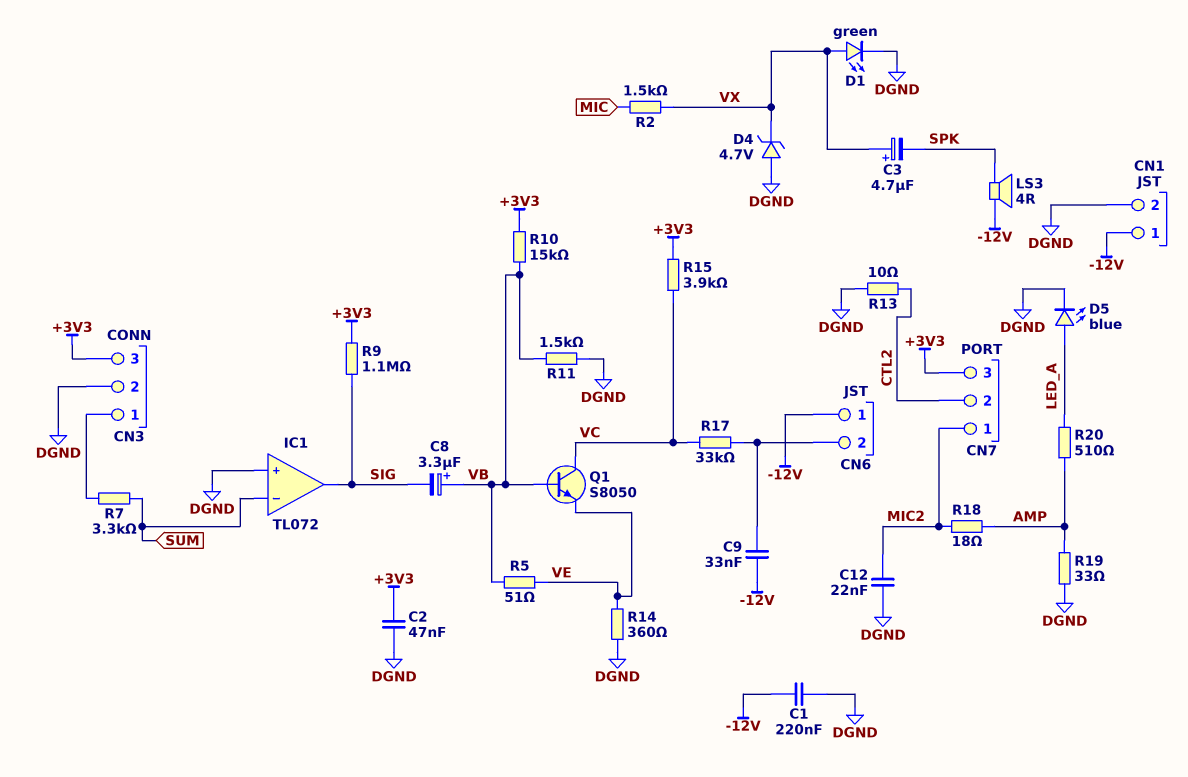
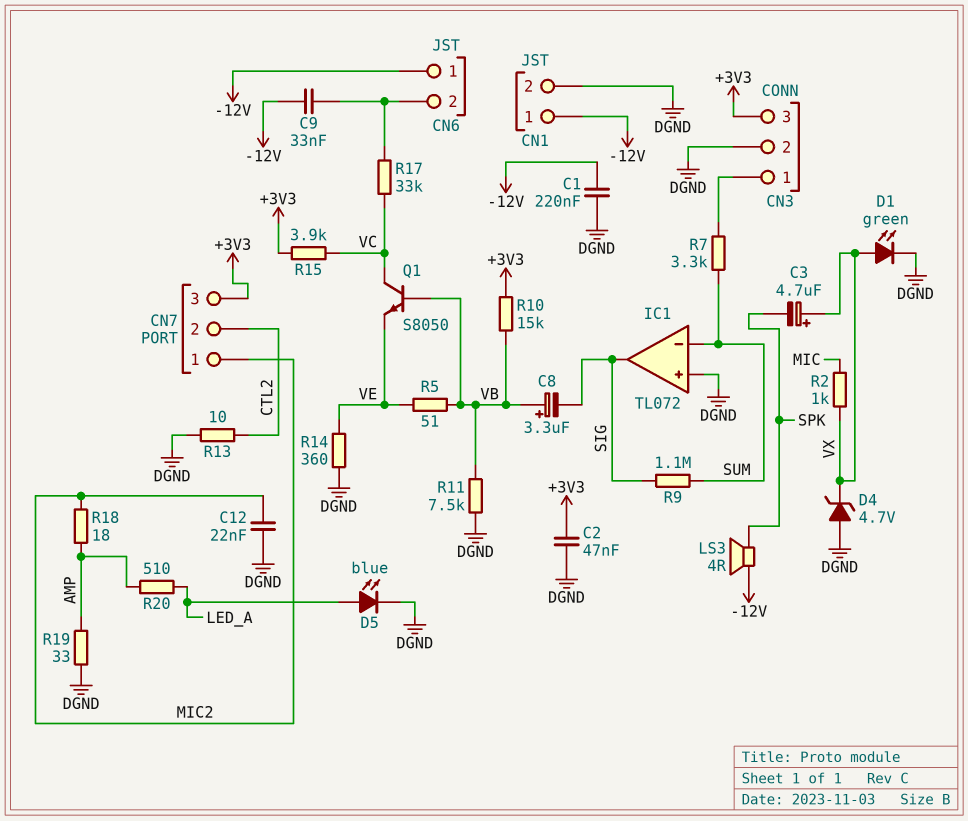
R2: 1.5k (MIC, VX) -> 1k (MIC, VX)
R9: 1.1M (+3V3, SIG) -> 1.1M (SIG, SUM)
R11: 1.5k (DGND, VB) -> 7.5k (DGND, VB)

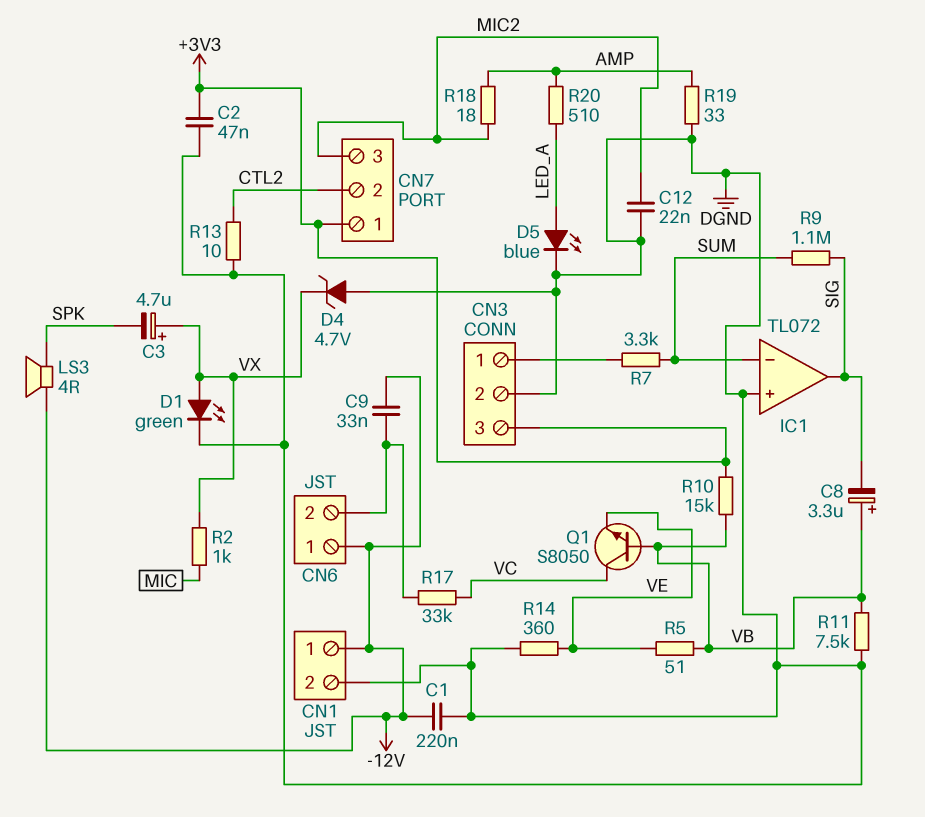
CN7 pin 1: MIC2 -> +3V3
CN7 pin 3: +3V3 -> MIC2
R15: 3.9k (+3V3, VC) -> none

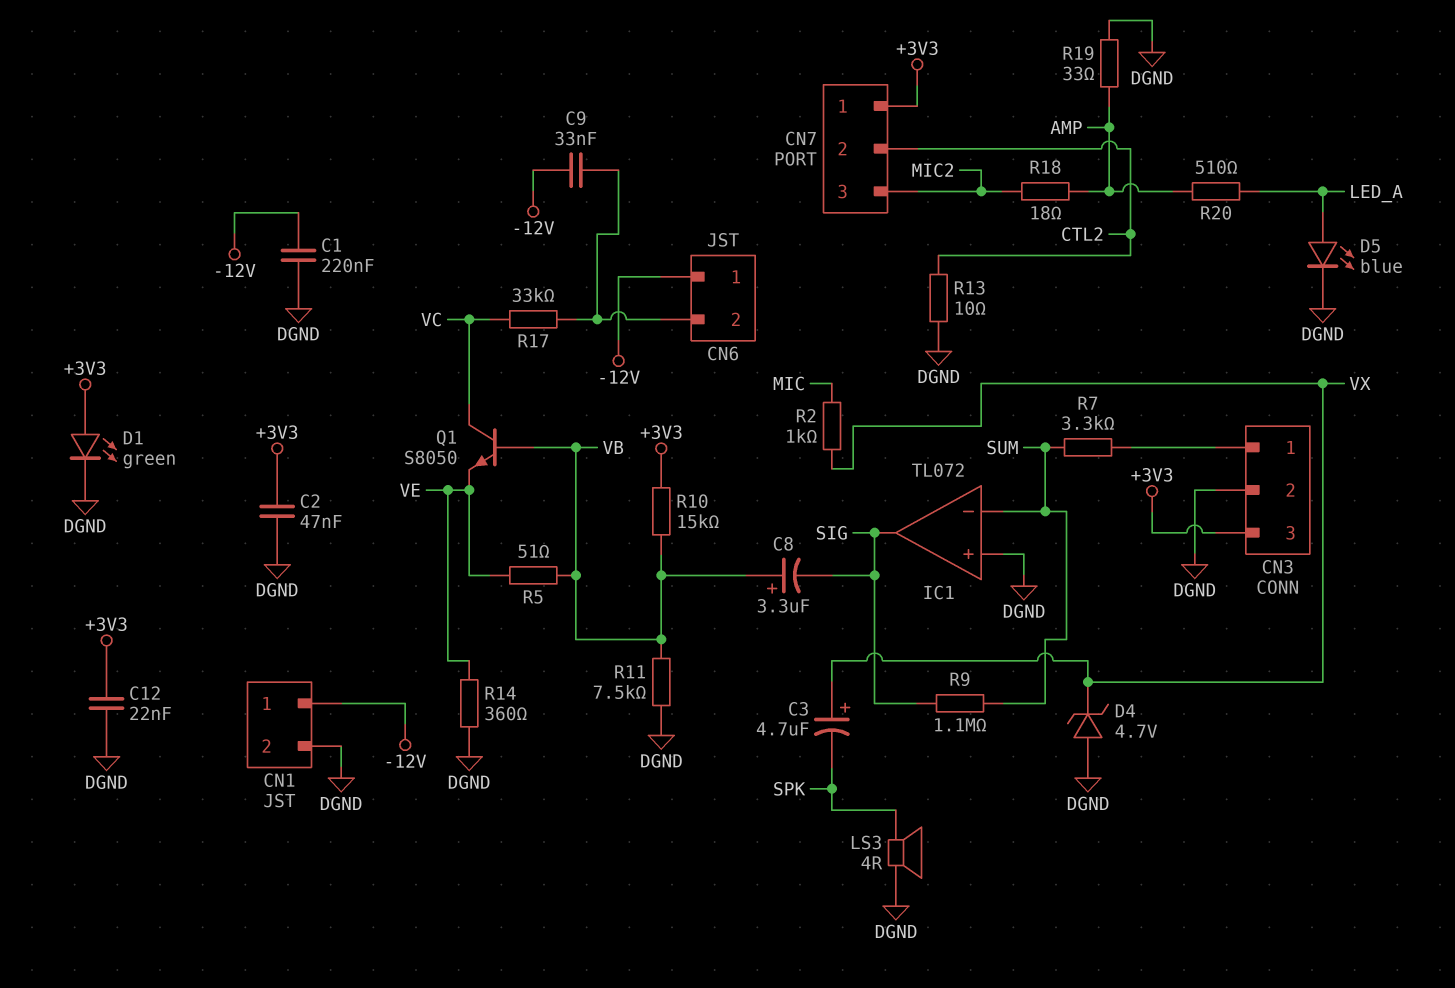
C12: 22nF (DGND, MIC2) -> 22nF (+3V3, DGND)
D1: LED green (A VX, K DGND) -> LED green (A +3V3, K DGND)
LS3: speaker 4R (-12V, SPK) -> speaker 4R (DGND, SPK)

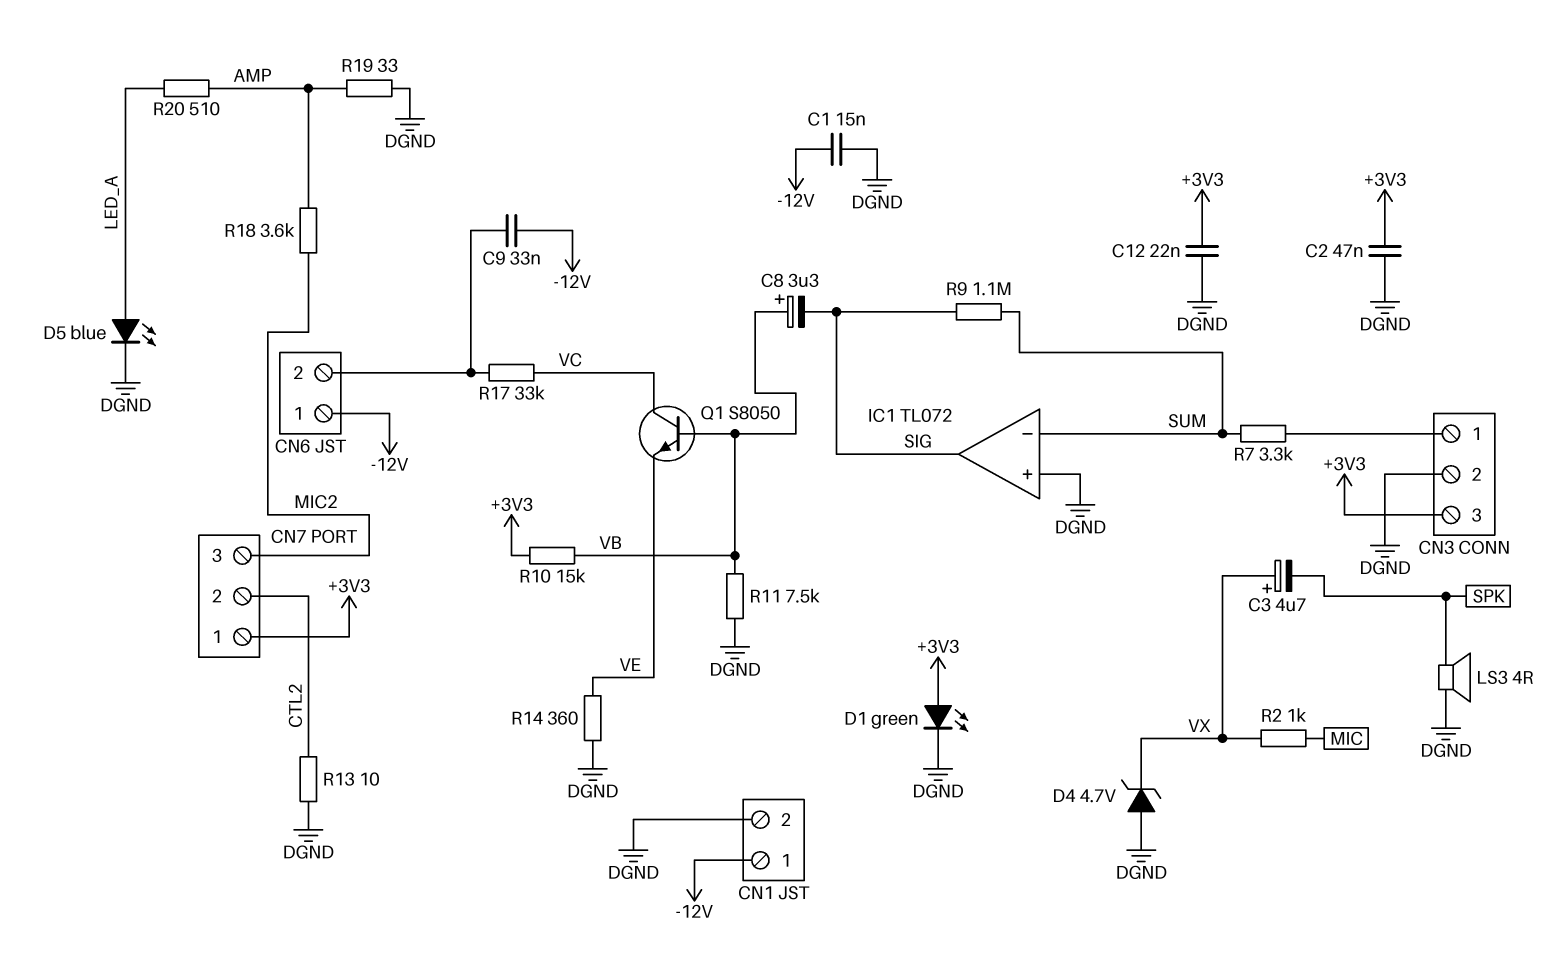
C1: 220nF (-12V, DGND) -> 15nF (-12V, DGND)
R5: 51 (VB, VE) -> none
R18: 18 (AMP, MIC2) -> 3.6k (AMP, MIC2)

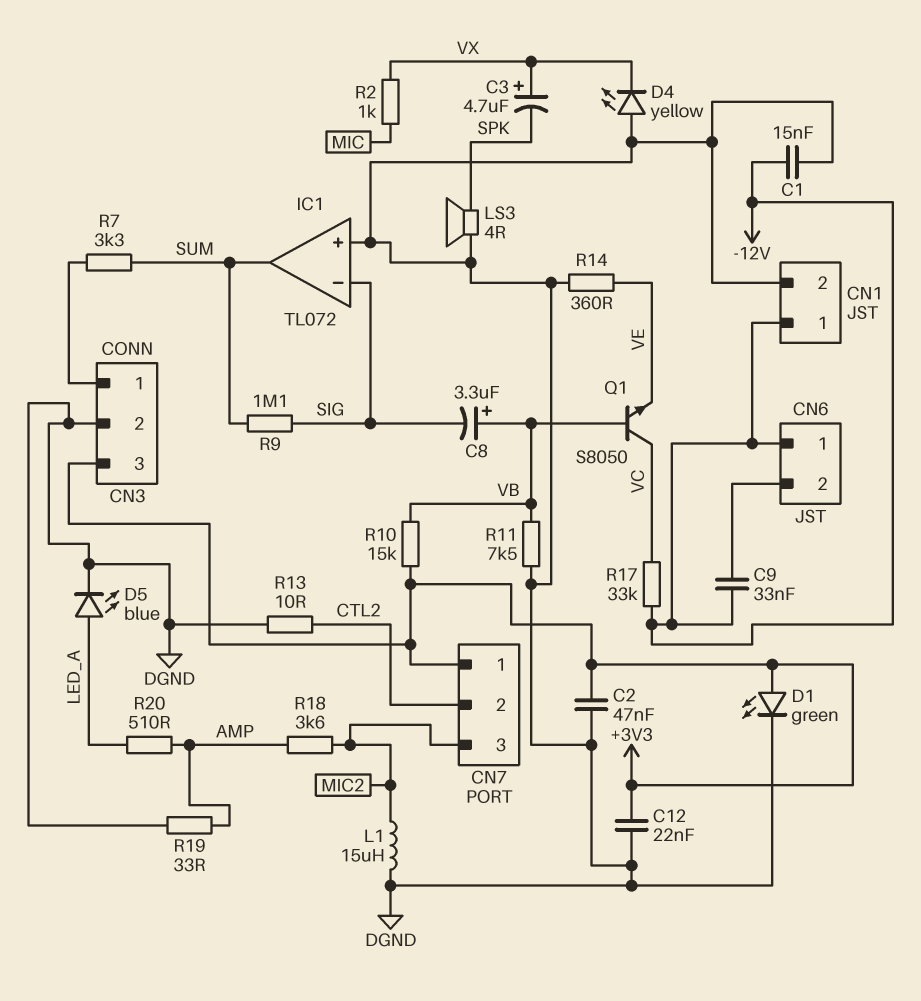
D4: zener 4.7V (A DGND, K VX) -> LED yellow (A DGND, K VX)
IC1 pin in-: SUM -> SIG
IC1 pin out: SIG -> SUM
L1: none -> 15uH (DGND, MIC2)
R17: 33k (CN6/2, VC) -> 33k (-12V, VC)

